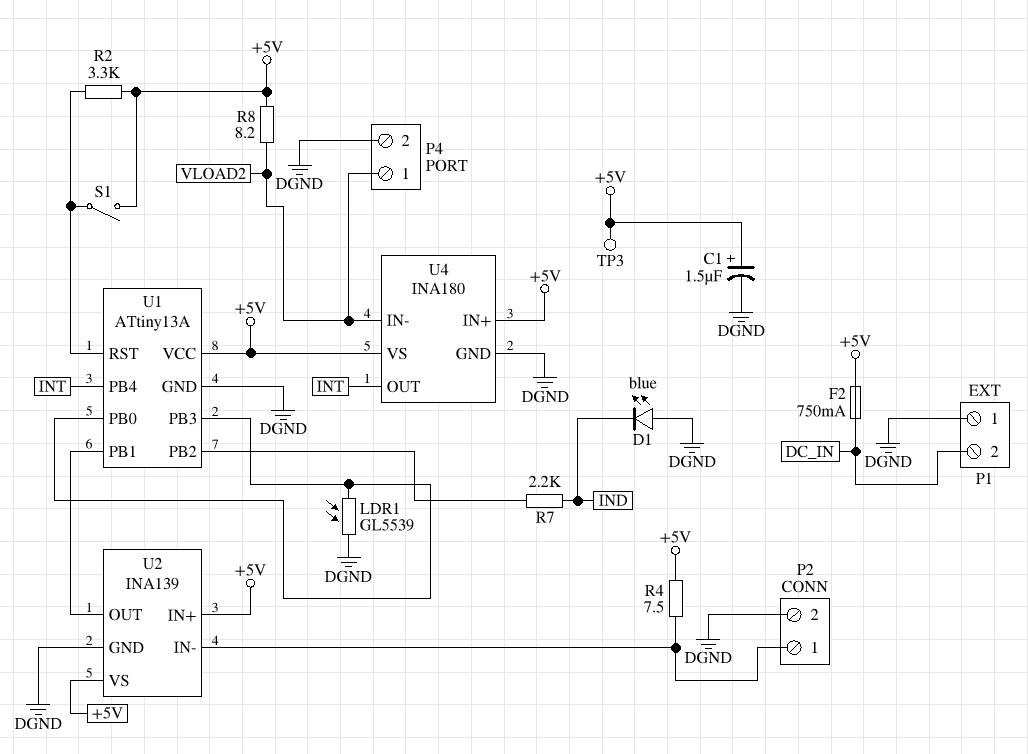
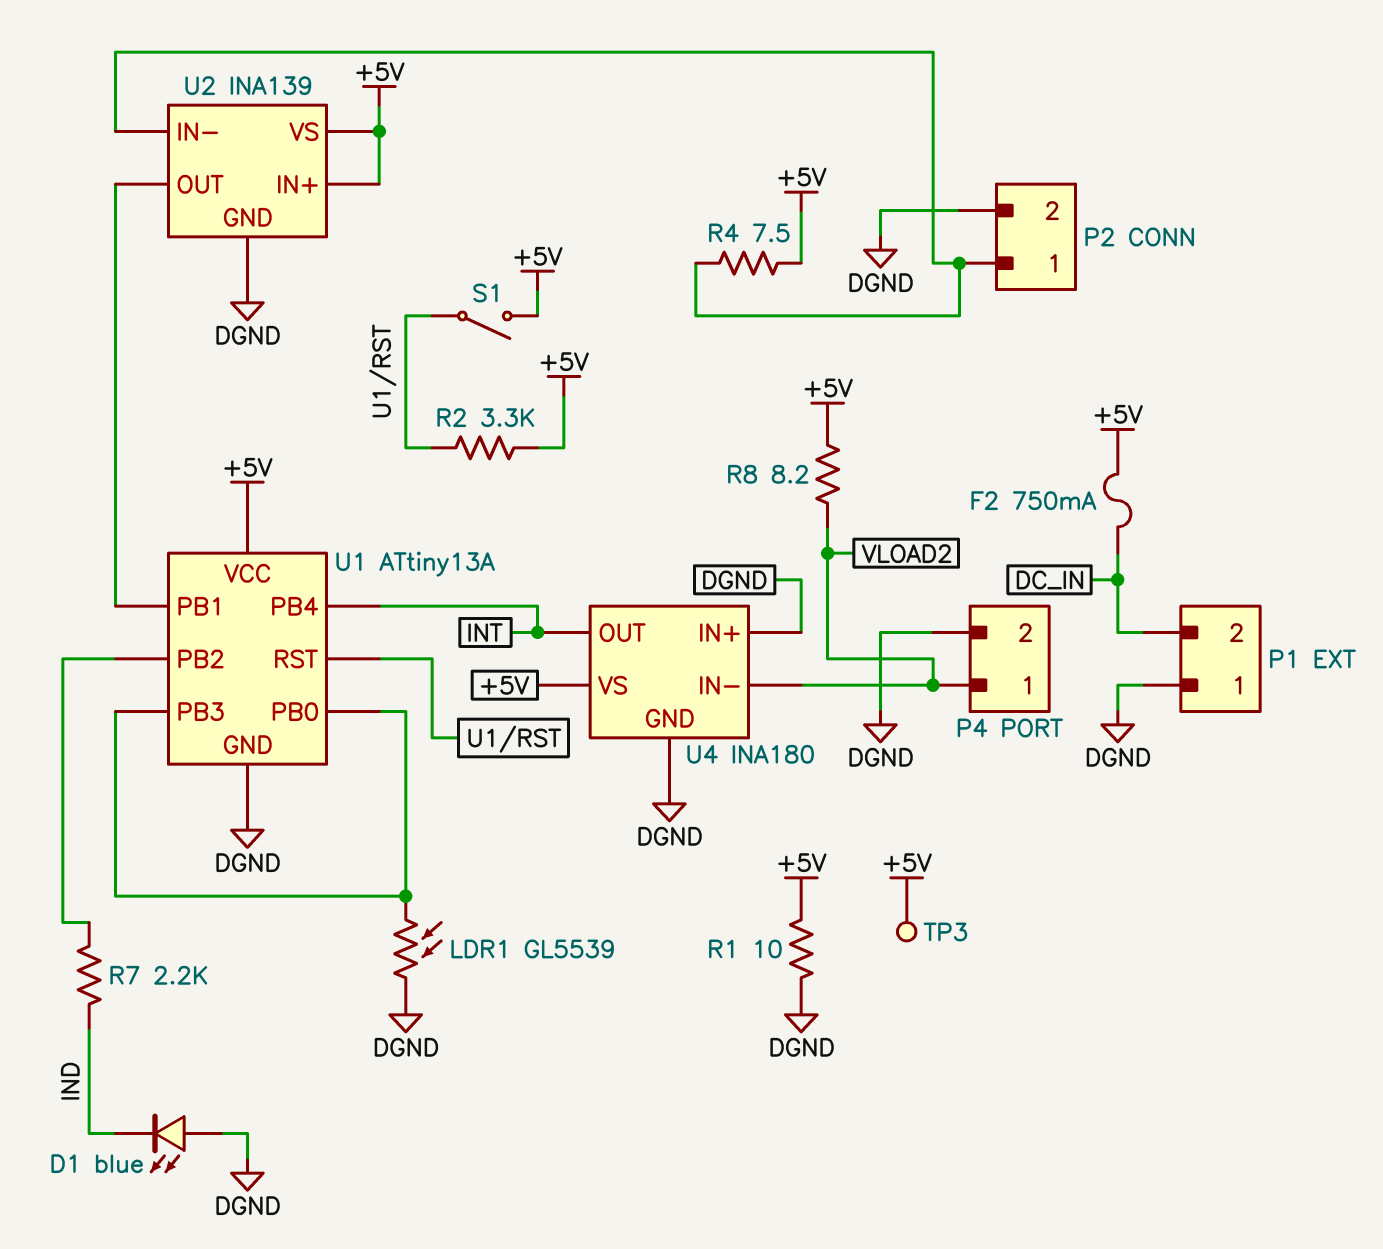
C1: 1.5uF (plus +5V, minus DGND) -> none
R1: none -> 10 (+5V, DGND)
U4 pin IN+: +5V -> DGND

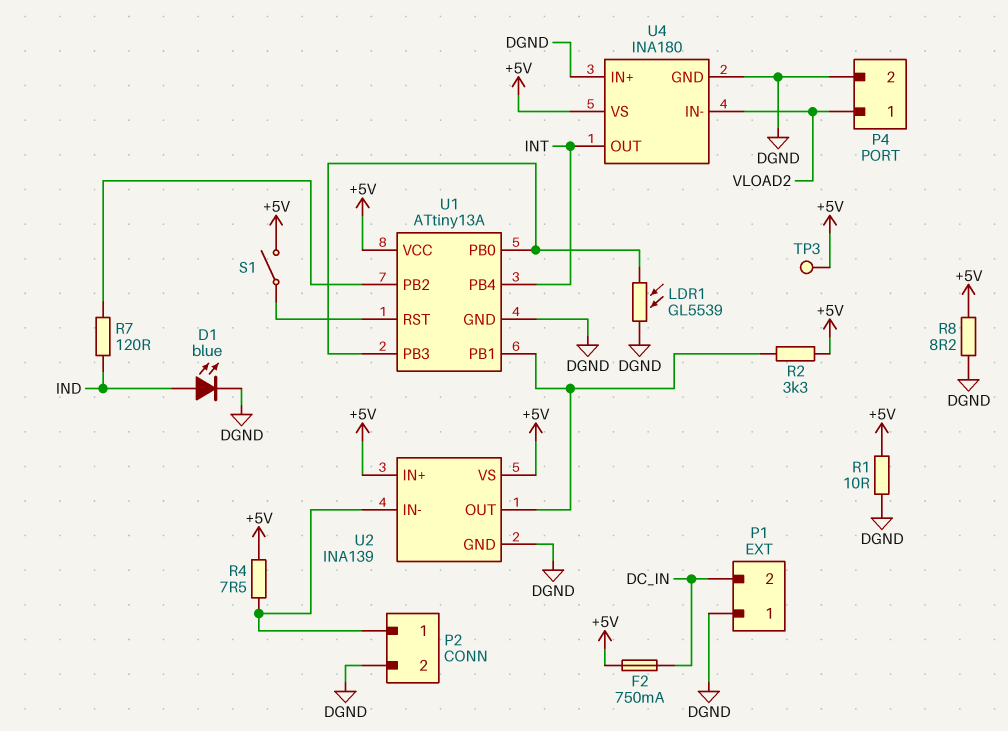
D1: LED blue (A DGND, K IND) -> LED blue (A IND, K DGND)
R2: 3.3k (+5V, U1/RST) -> 3.3k (+5V, U1/PB1)
R7: 2.2k (IND, U1/PB2) -> 120 (IND, U1/PB2)
R8: 8.2 (+5V, VLOAD2) -> 8.2 (+5V, DGND)

